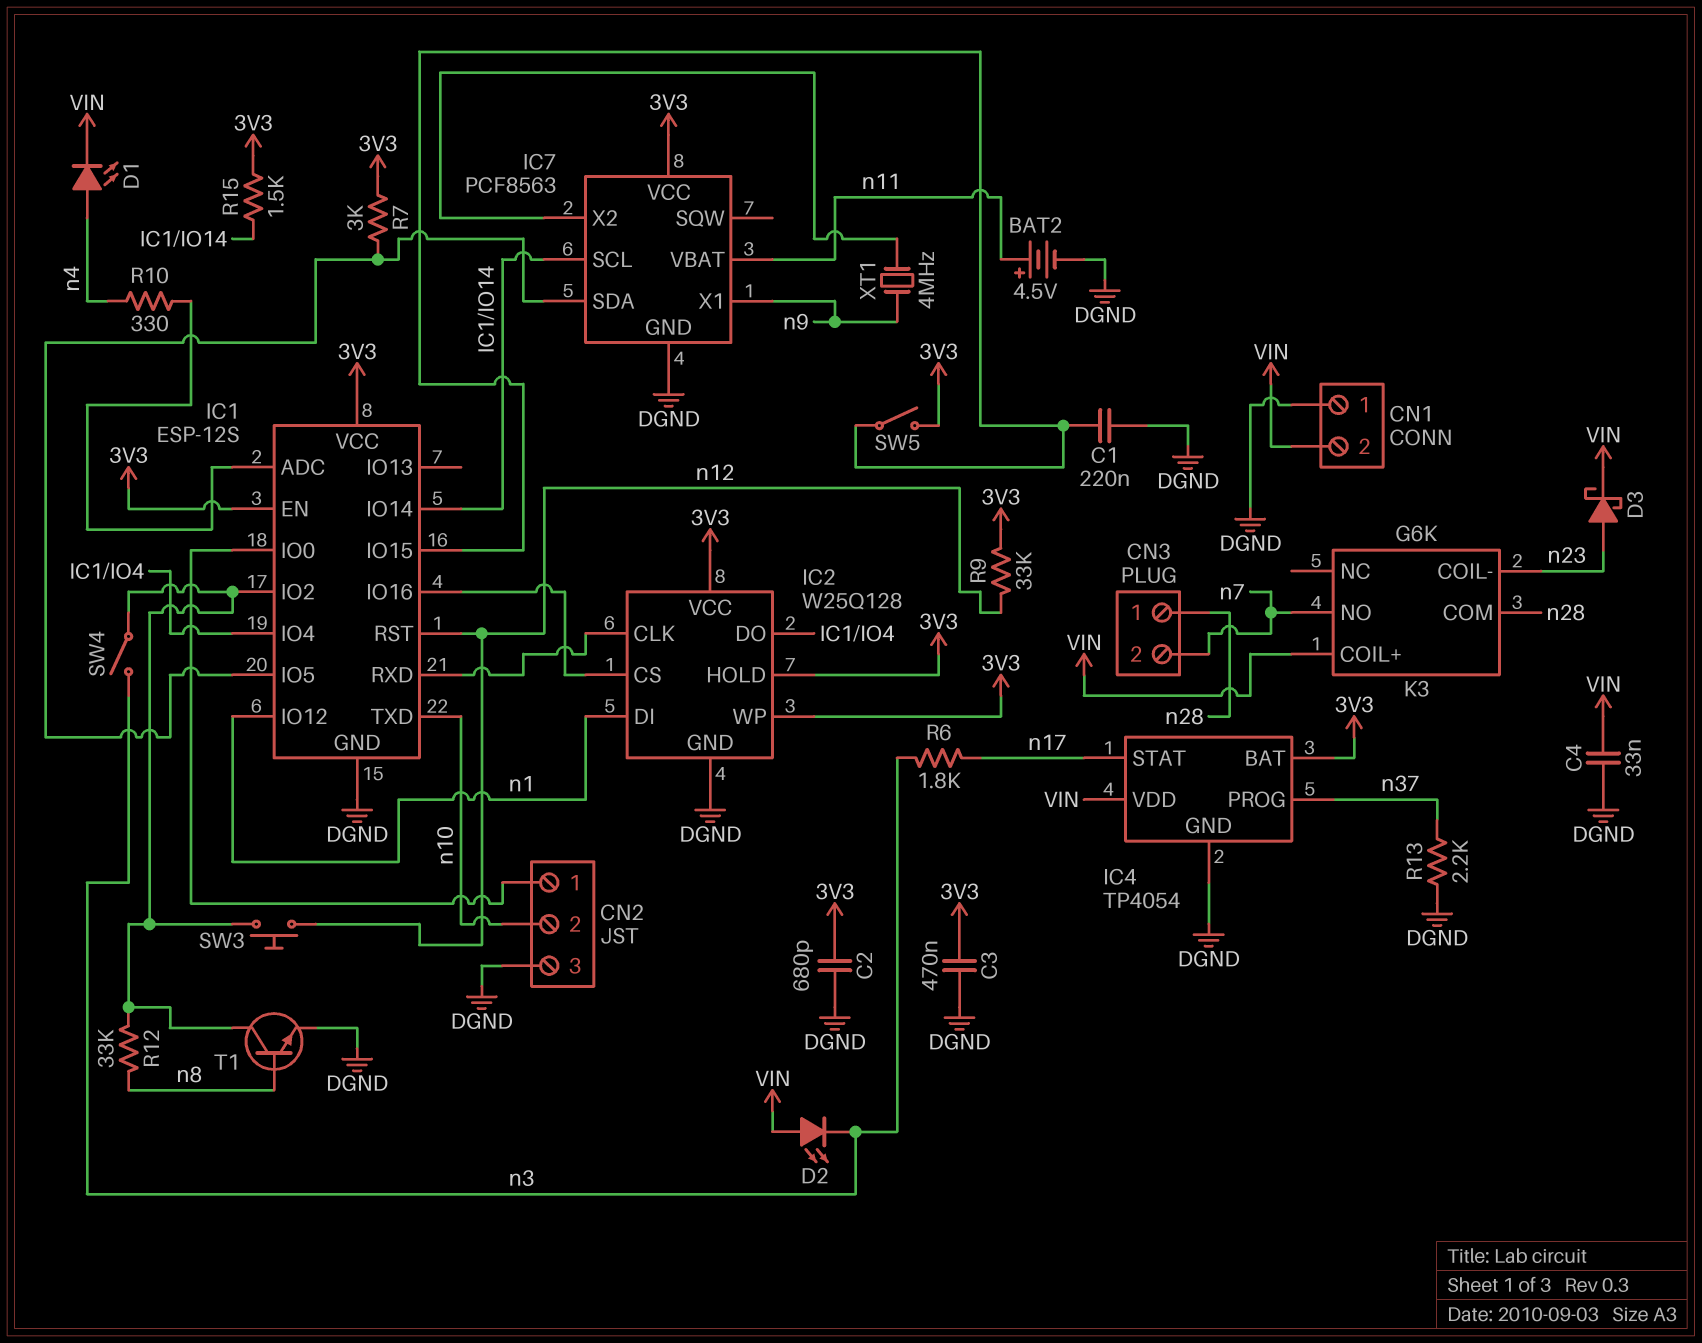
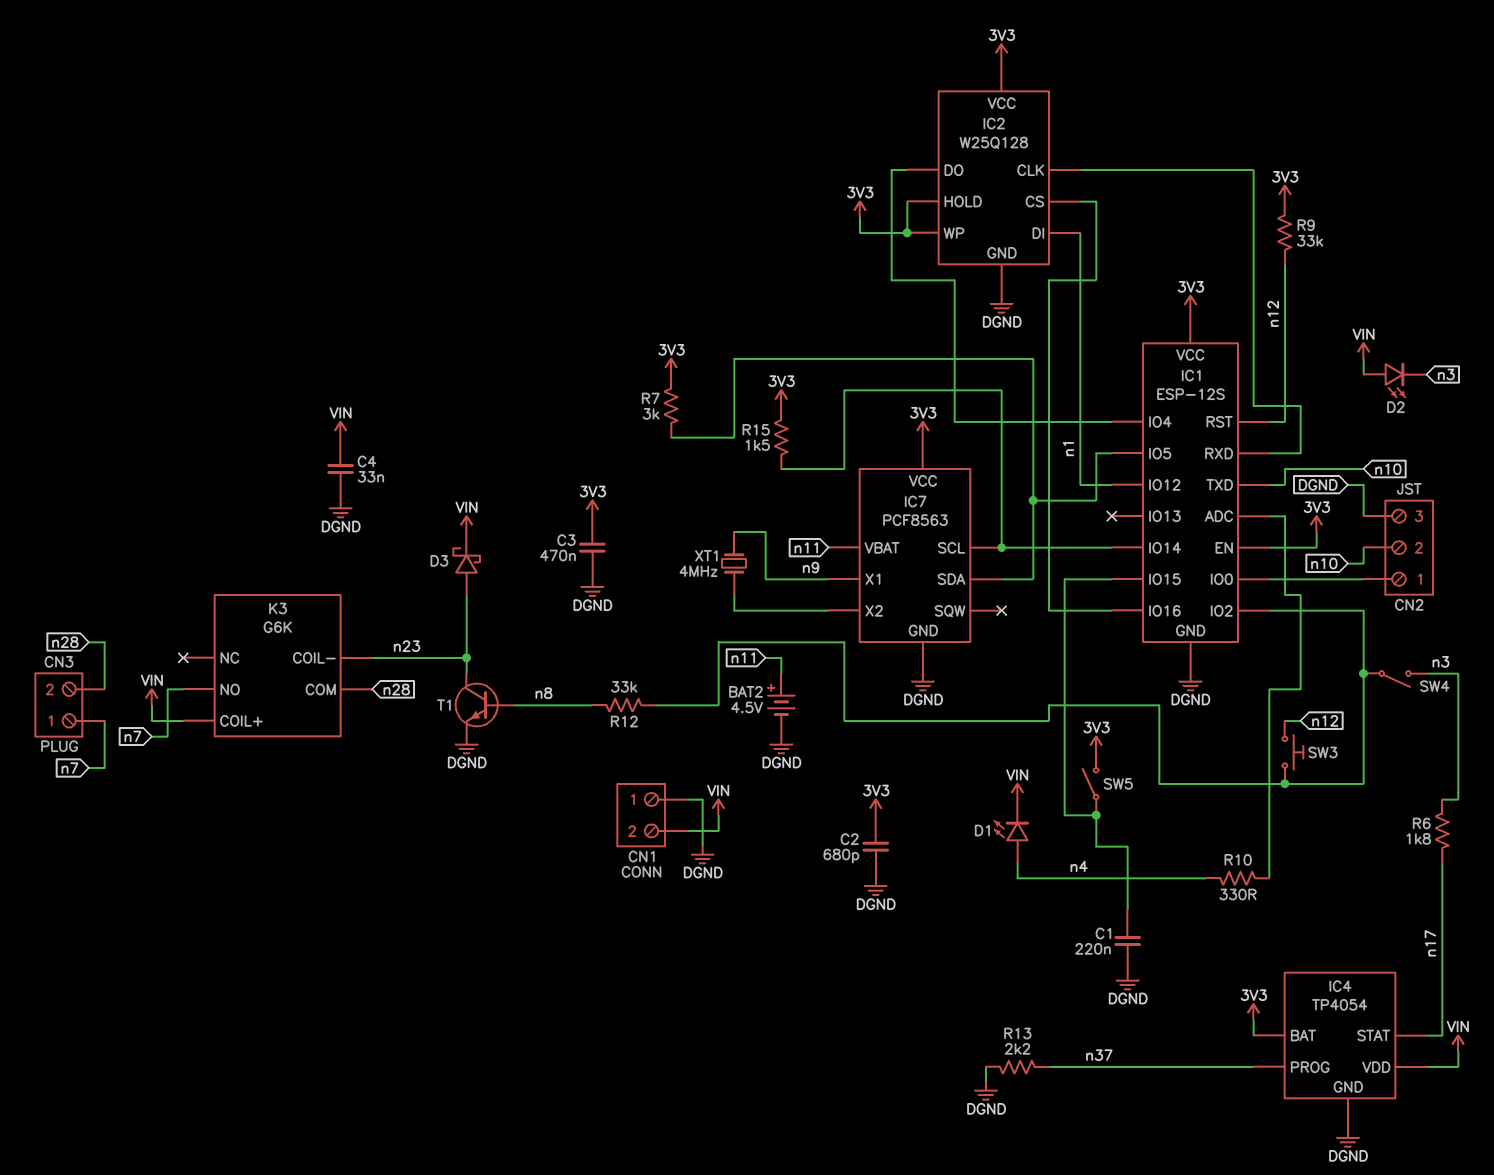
CN3 pin 1: n28 -> n7
CN3 pin 2: n7 -> n28
T1: NPN (B n8, C IC1/IO2, E DGND) -> NPN (B n8, C n23, E DGND)

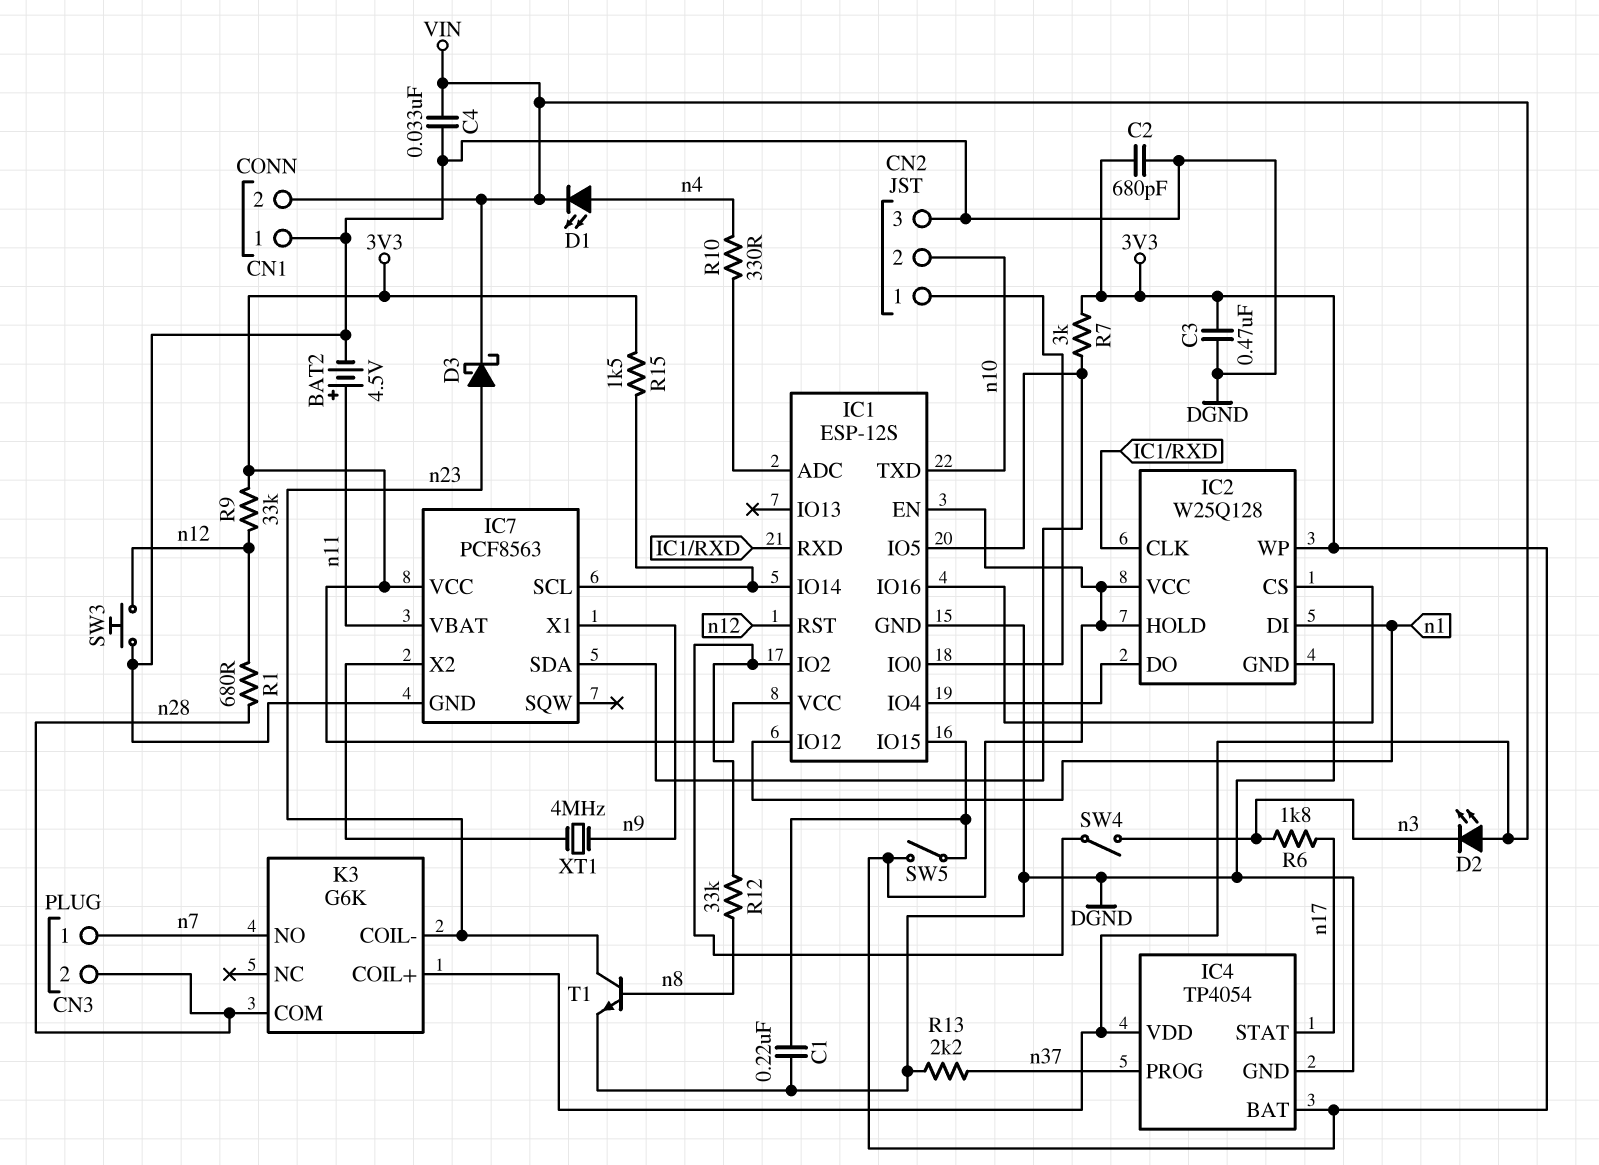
R1: none -> 680 (n12, n28)
SW3: button (IC1/IO2, n12) -> button (DGND, n12)

